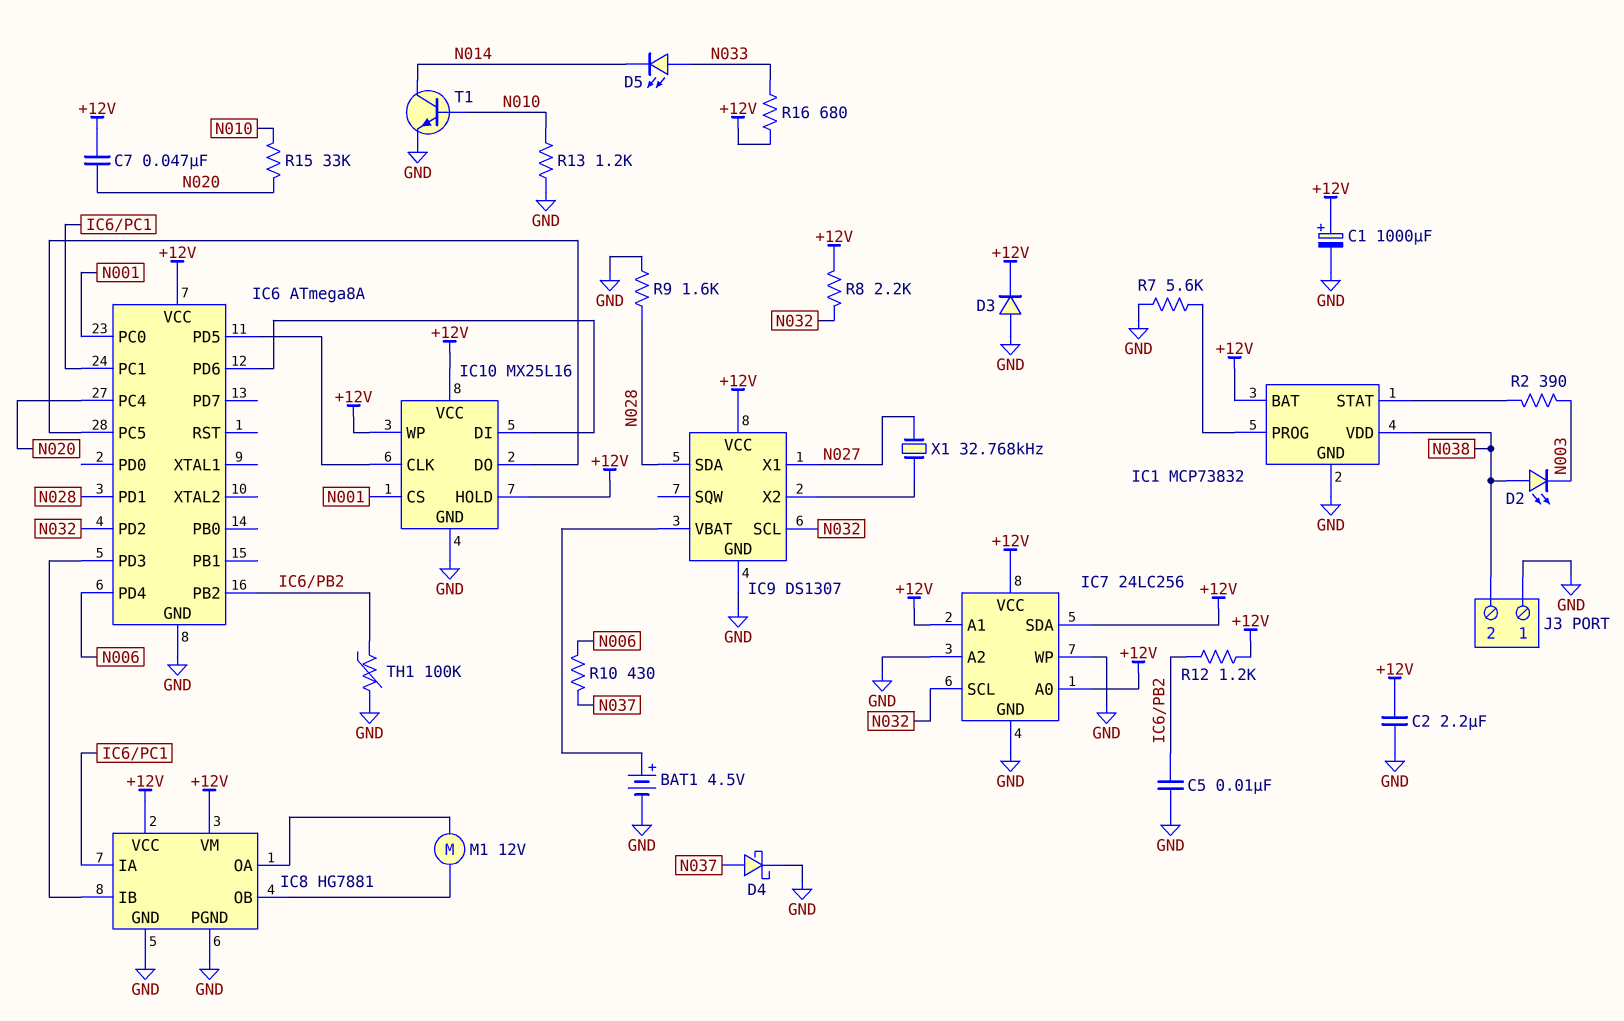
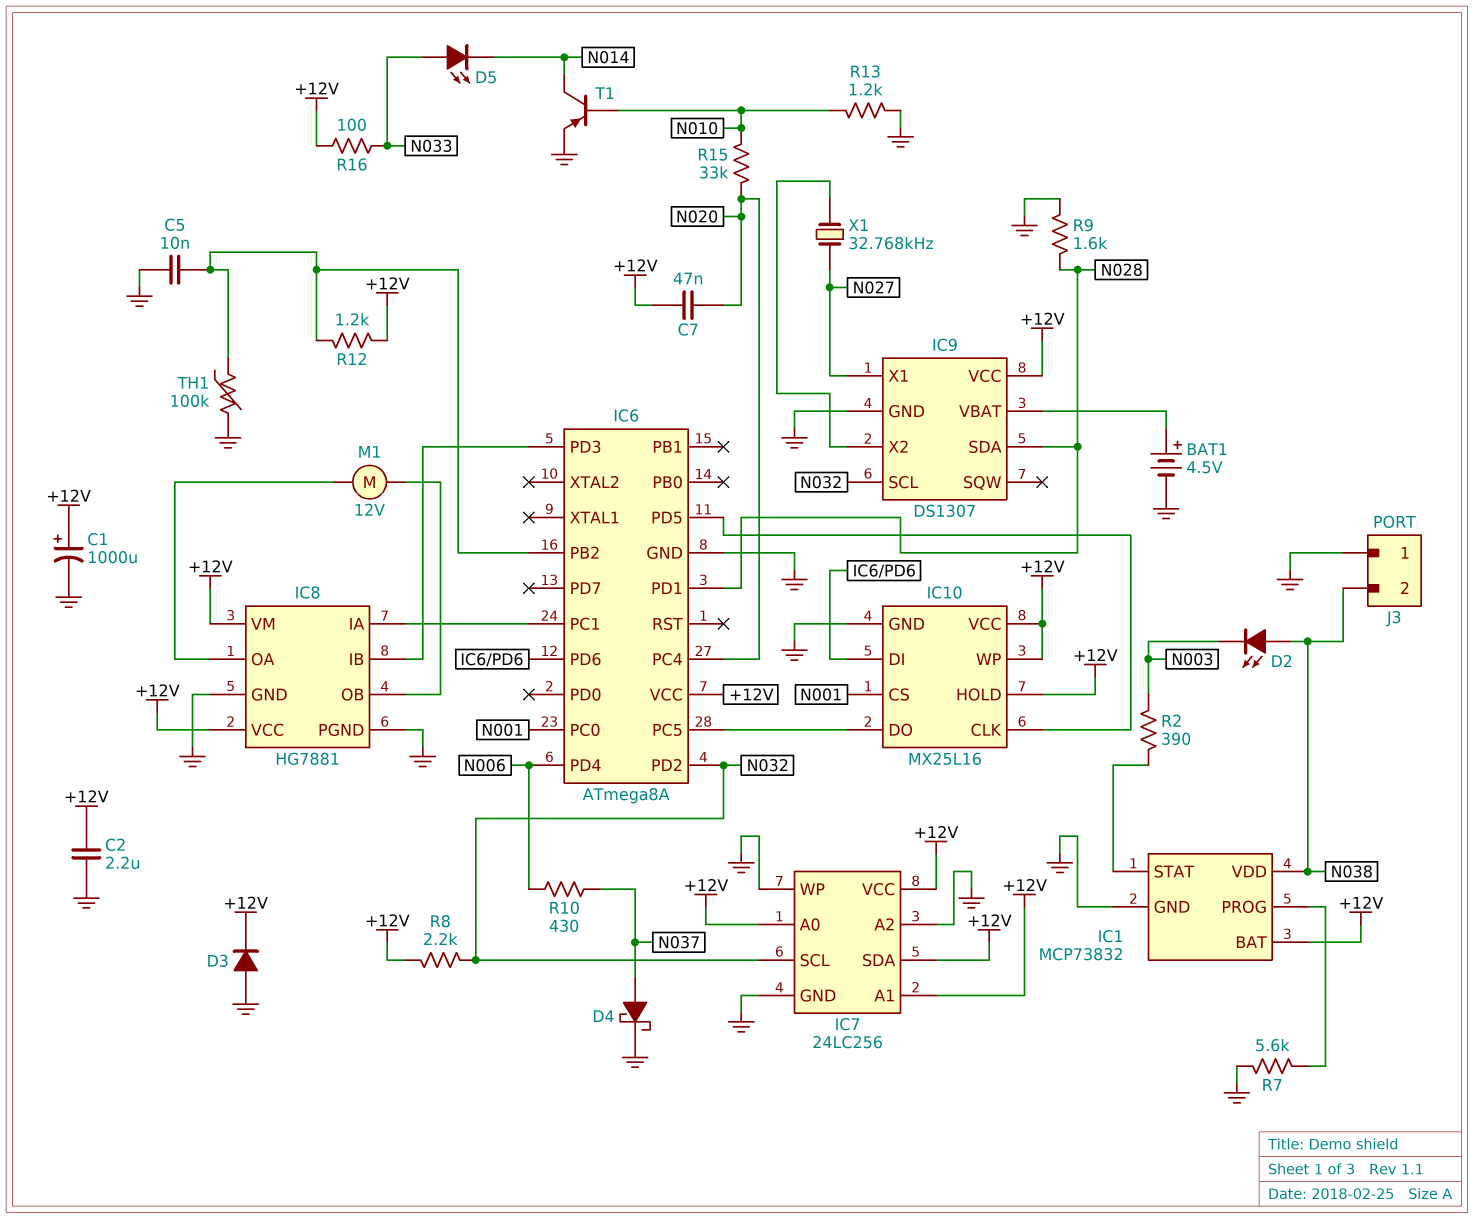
R16: 680 (+12V, N033) -> 100 (+12V, N033)
T1: NPN (B N010, C N014, E GND) -> PNP (B N010, C N014, E GND)

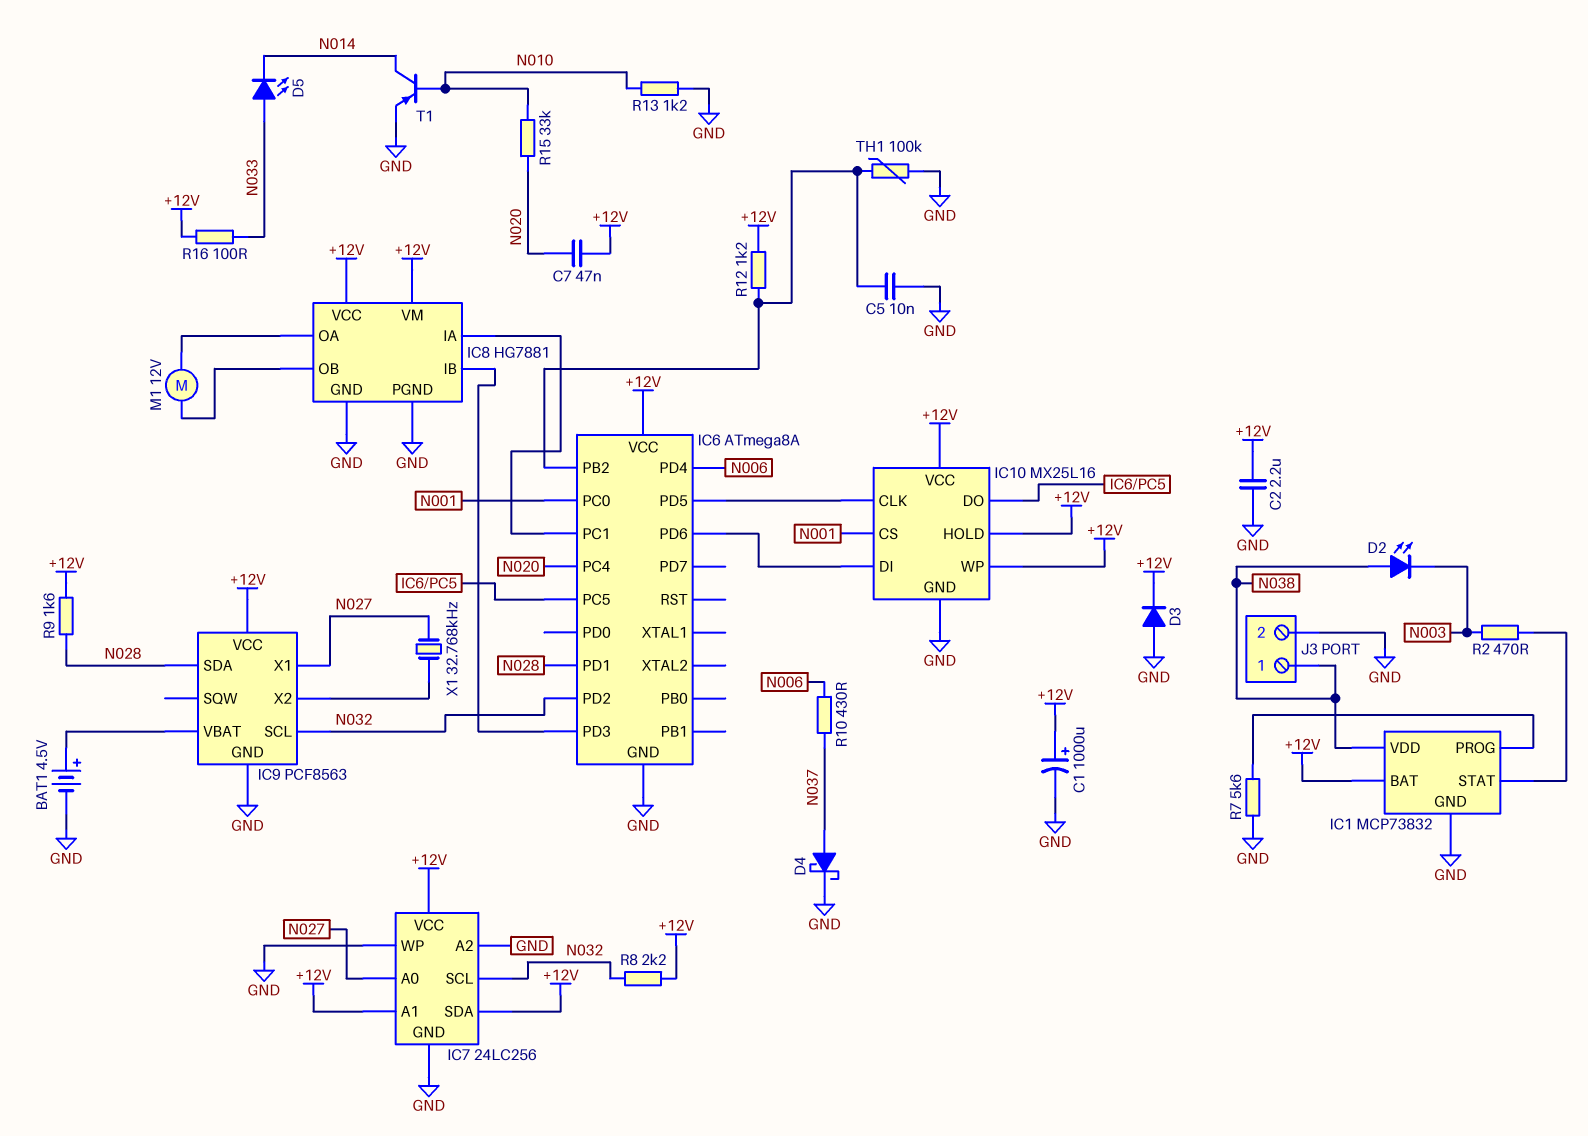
IC7 pin A0: +12V -> N027
IC9: DS1307 -> PCF8563
J3 pin 1: GND -> N038
J3 pin 2: N038 -> GND
R2: 390 (IC1/STAT, N003) -> 470 (IC1/STAT, N003)
R9: 1.6k (GND, N028) -> 1.6k (+12V, N028)

